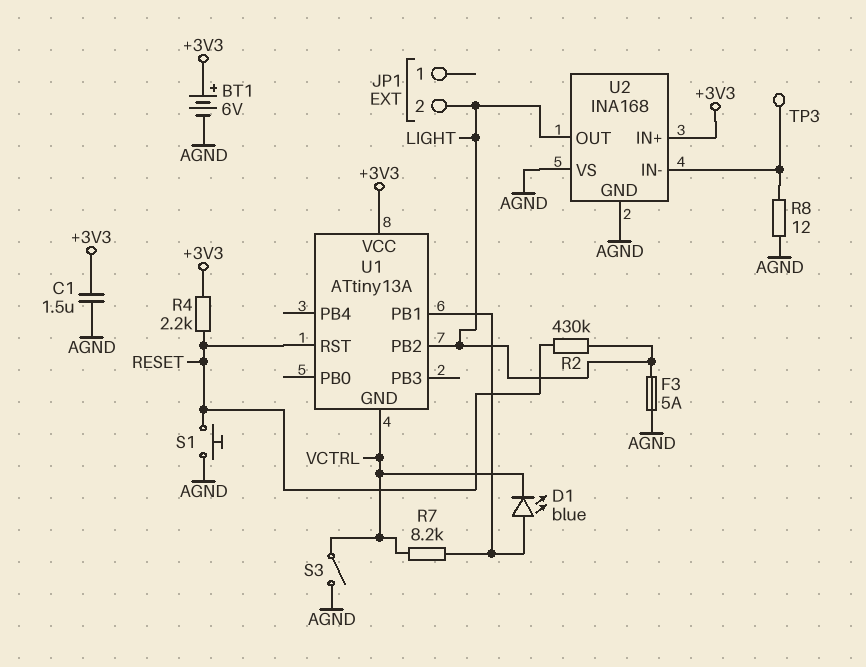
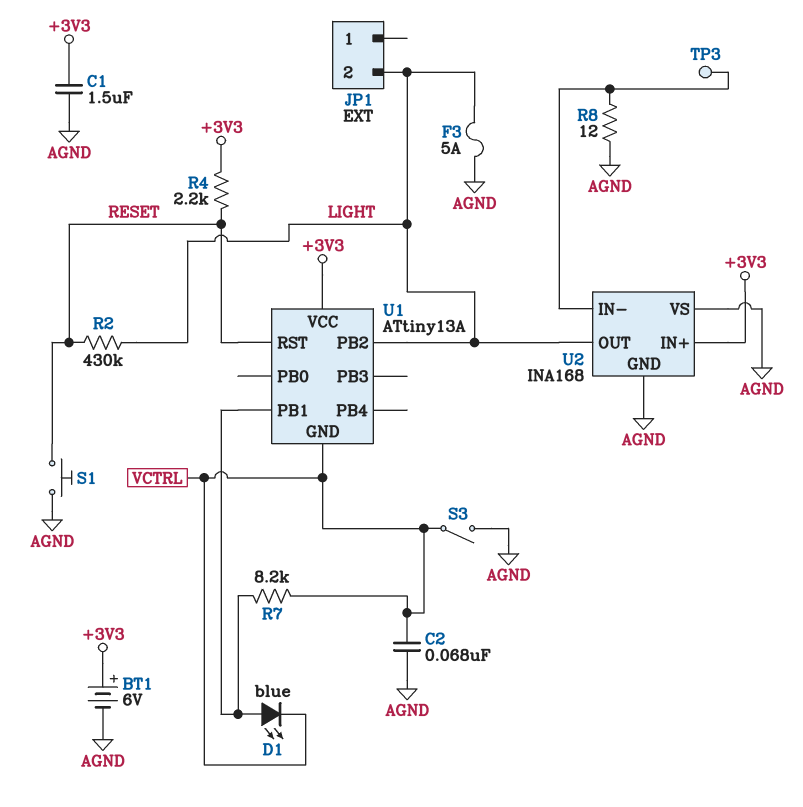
C2: none -> 68nF (AGND, VCTRL)

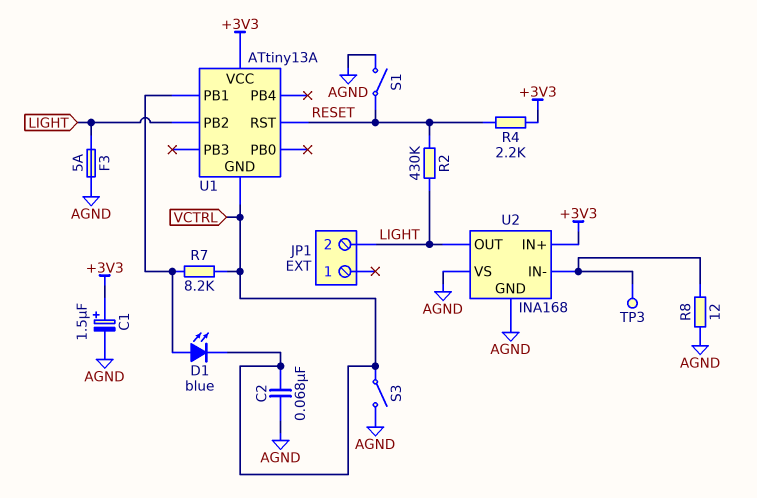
BT1: 6V (plus +3V3, minus AGND) -> none
C1: 1.5uF (+3V3, AGND) -> 1.5uF (plus +3V3, minus AGND)
S1: button (AGND, RESET) -> switch (AGND, RESET)

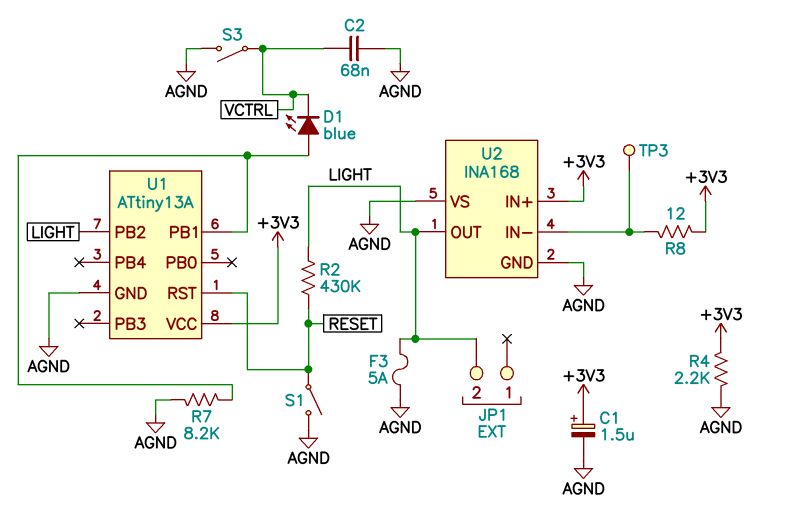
R4: 2.2k (+3V3, RESET) -> 2.2k (+3V3, AGND)
R7: 8.2k (U1/PB1, VCTRL) -> 8.2k (AGND, U1/PB1)
R8: 12 (AGND, U2/IN-) -> 12 (+3V3, U2/IN-)
U1 pin GND: VCTRL -> AGND

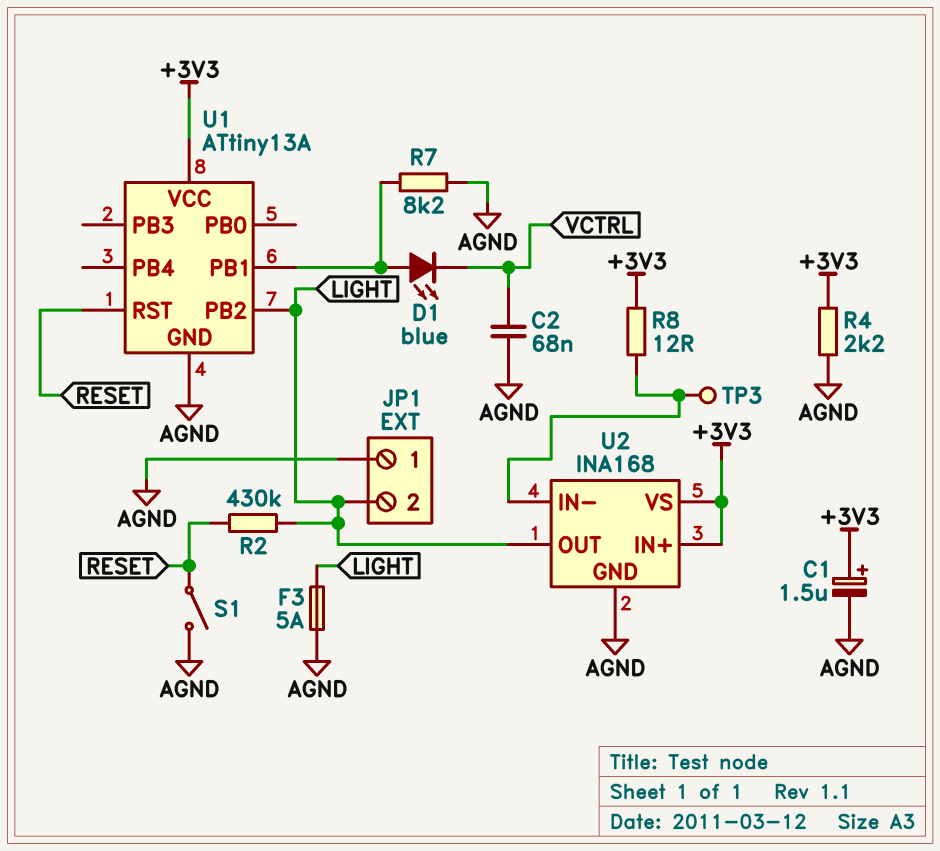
JP1 pin 1: none -> AGND
S3: switch (AGND, VCTRL) -> none
U2 pin VS: AGND -> +3V3

